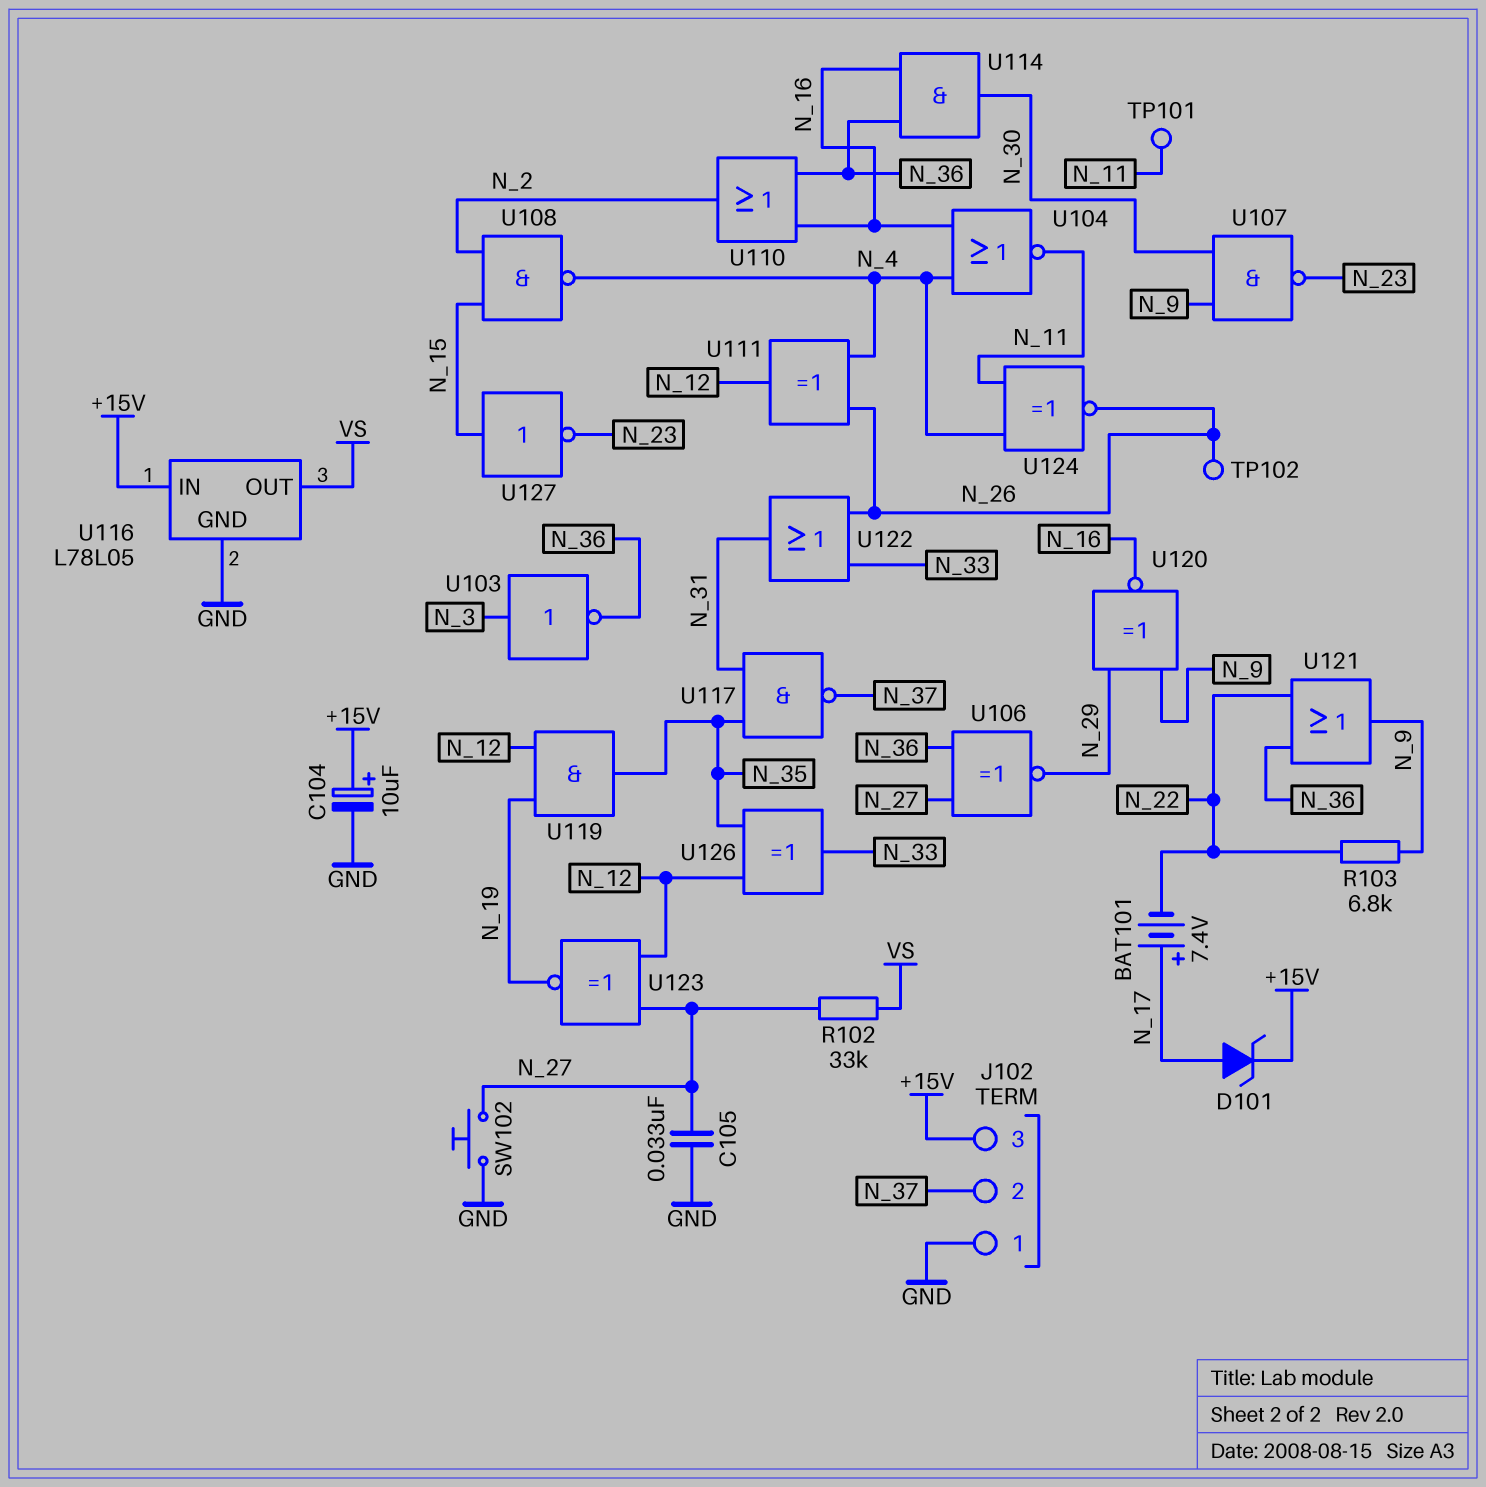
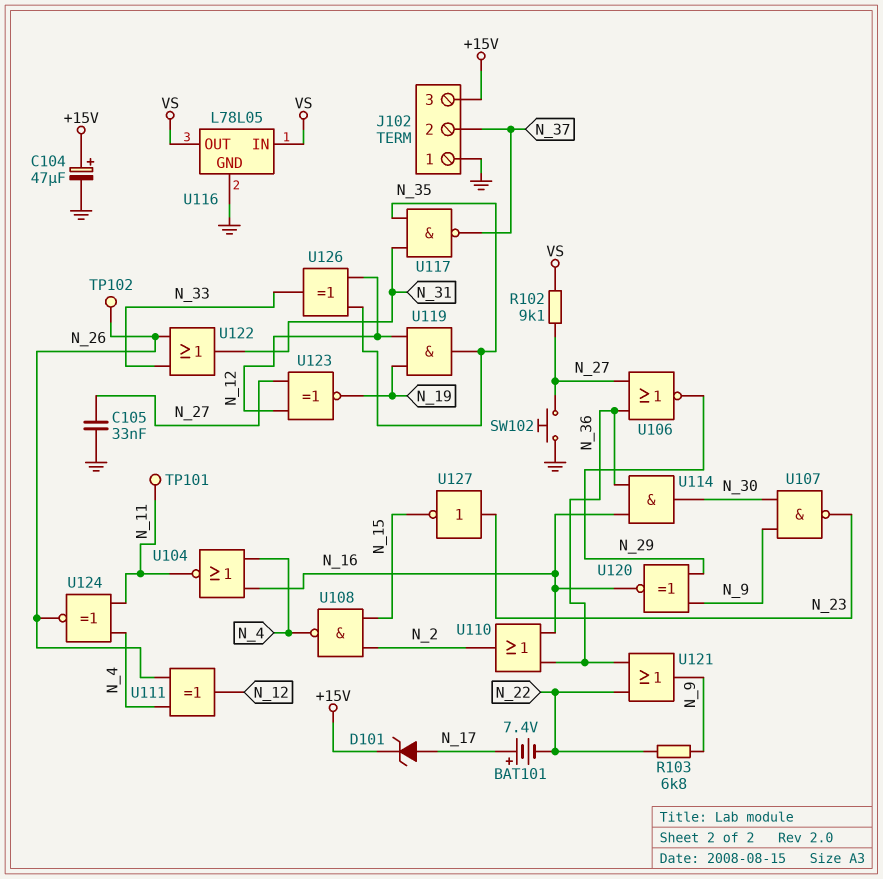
C104: 10uF (plus +15V, minus GND) -> 47uF (plus +15V, minus GND)
R102: 33k (N_27, VS) -> 9.1k (N_27, VS)
U103: NOT (in N_3, out N_36) -> none
U106: XNOR (in N_27, in N_36, out N_29) -> NOR (in N_27, in N_36, out N_29)
U116 pin IN: +15V -> VS
U127: NOT (in N_15, out N_23) -> NOT (in N_23, out N_15)

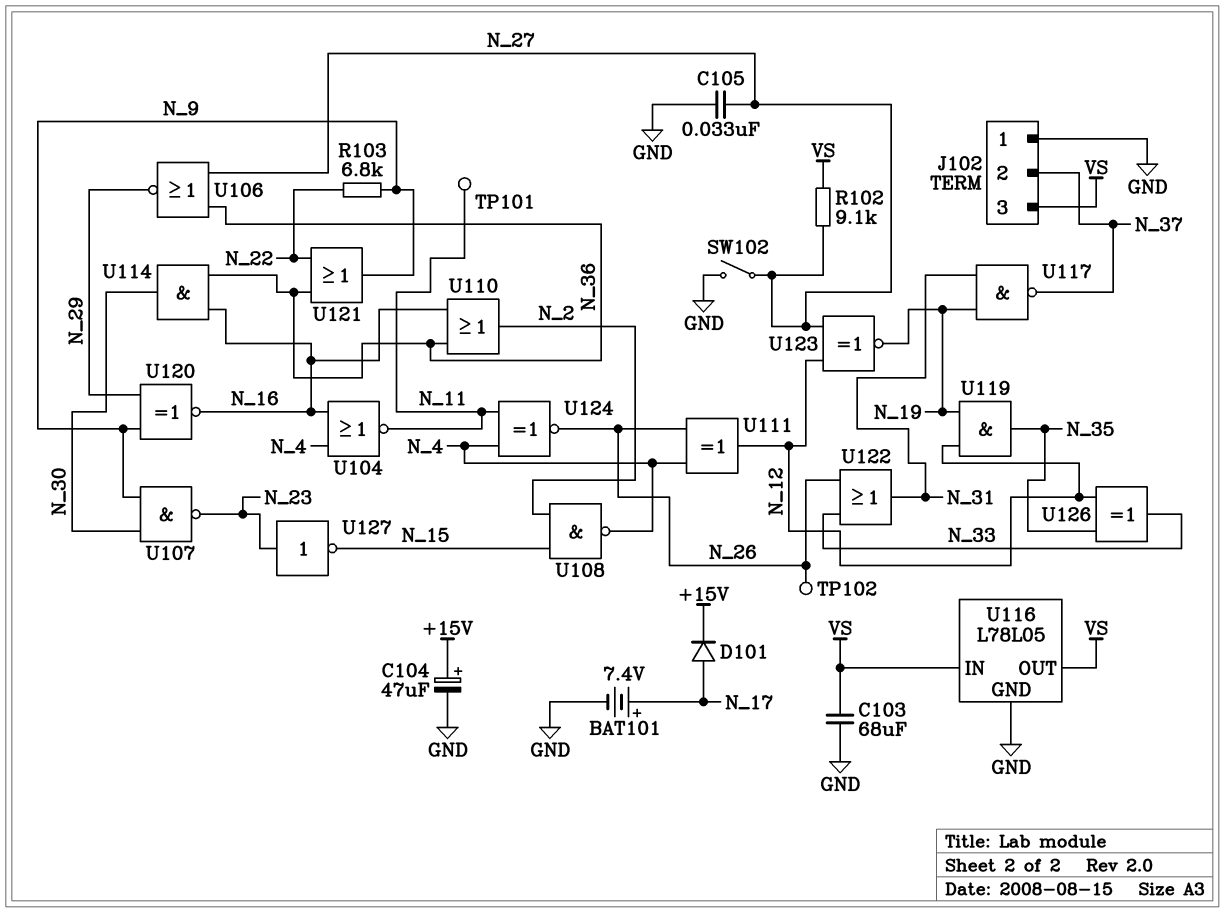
BAT101: 7.4V (plus N_17, minus N_22) -> 7.4V (plus N_17, minus GND)
C103: none -> 68uF (GND, VS)
D101: zener (A N_17, K +15V) -> diode (A N_17, K +15V)
J102 pin 3: +15V -> VS
SW102: button (GND, N_27) -> switch (GND, N_27)
U117: NAND (in N_31, in N_35, out N_37) -> NAND (in N_19, in N_31, out N_37)

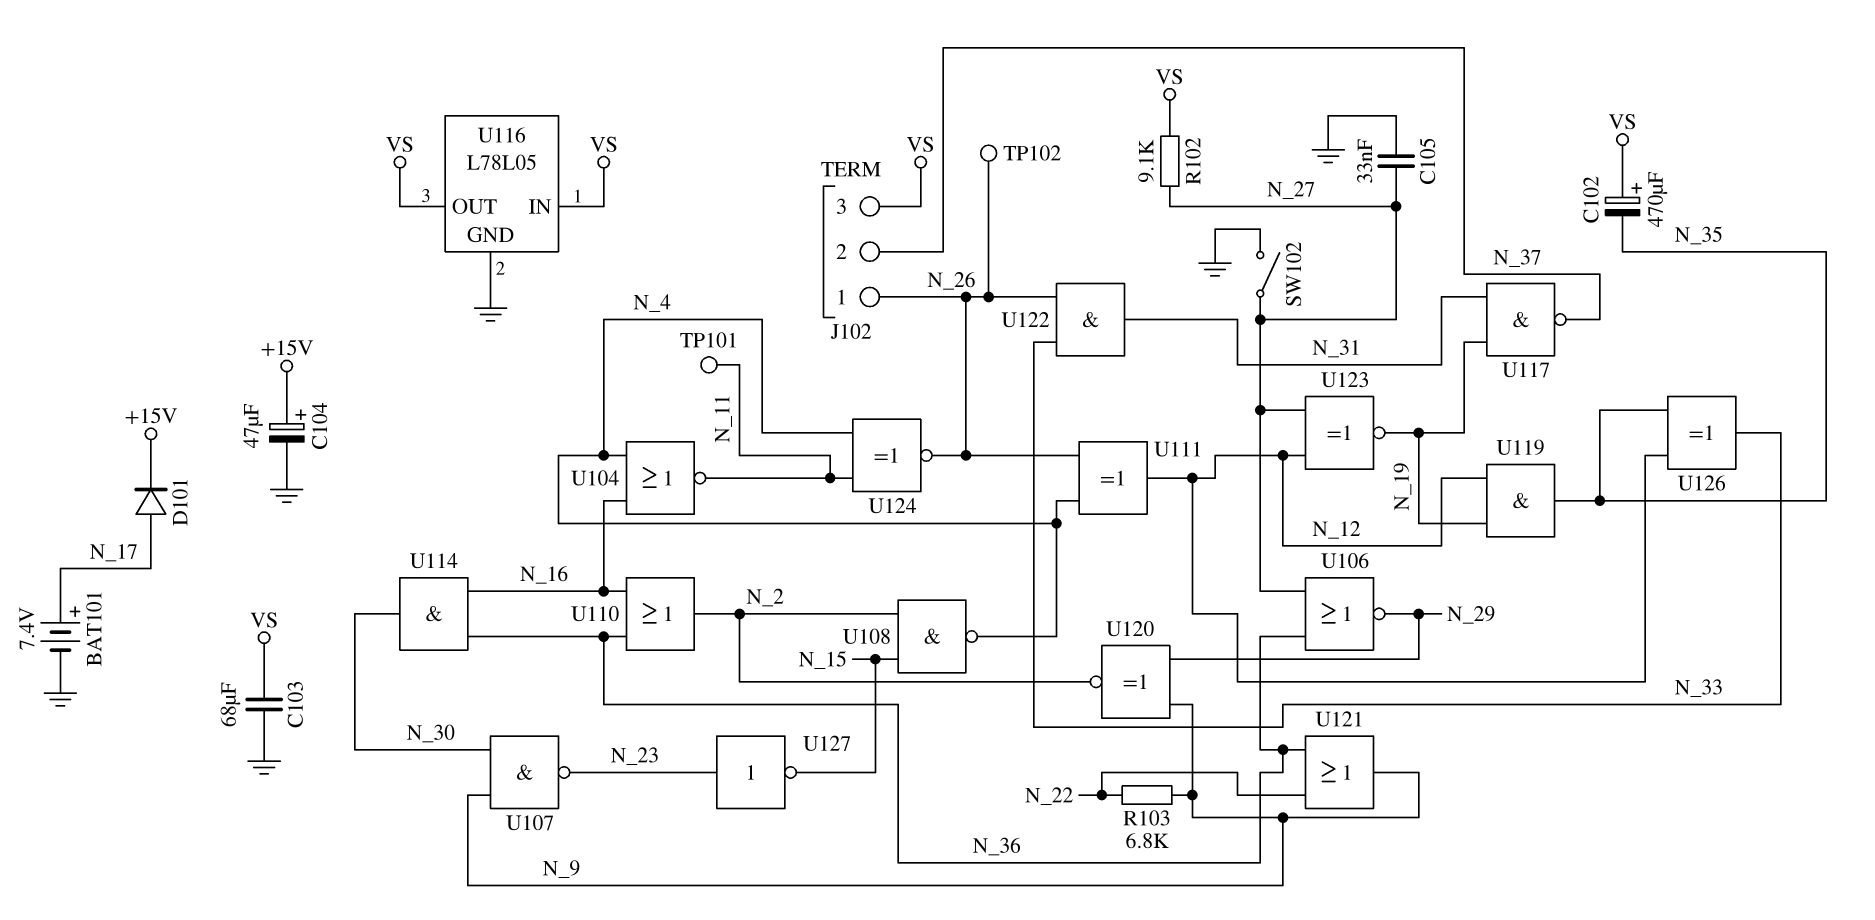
C102: none -> 470uF (plus VS, minus N_35)
J102 pin 1: GND -> N_26
U120: XNOR (in N_9, in N_29, out N_16) -> XNOR (in N_9, in N_29, out N_2)
U122: OR (in N_26, in N_33, out N_31) -> AND (in N_26, in N_33, out N_31)

